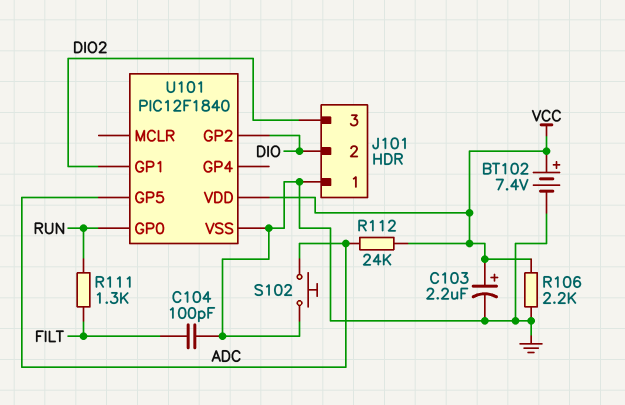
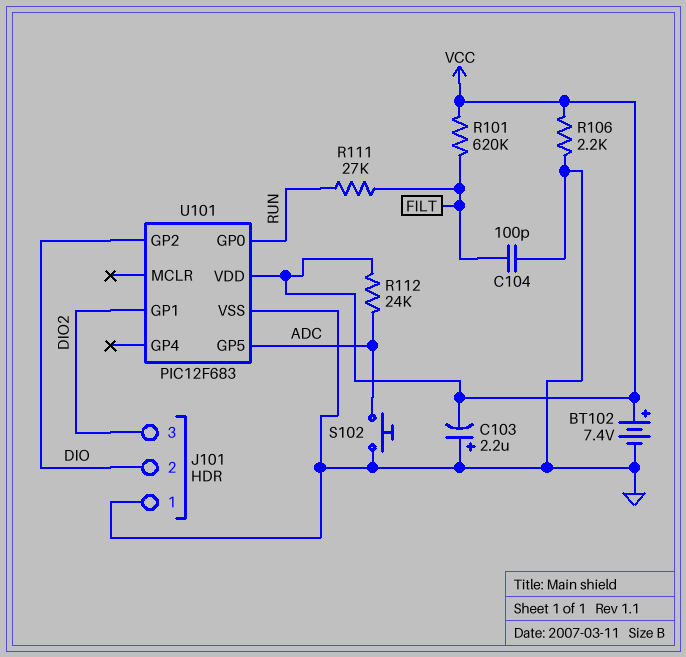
C103: 2.2uF (plus VCC, minus GND) -> 2.2uF (plus GND, minus VCC)
R101: none -> 620k (FILT, VCC)
R111: 1.3k (FILT, RUN) -> 27k (FILT, RUN)
U101: PIC12F1840 -> PIC12F683

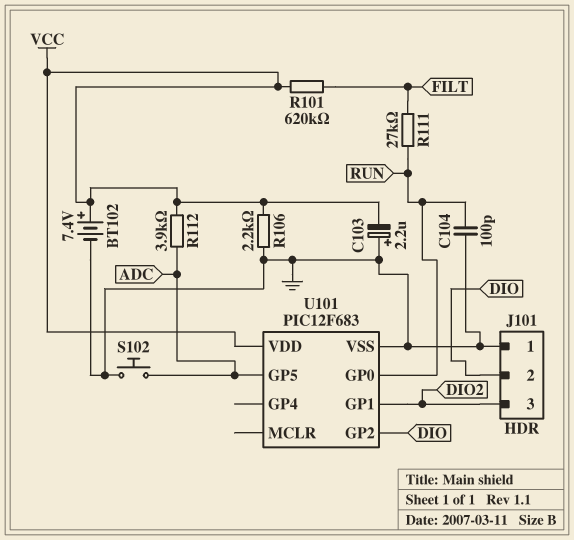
C104: 100pF (FILT, GND) -> 100pF (GND, RUN)
R112: 24k (ADC, VCC) -> 3.9k (ADC, VCC)

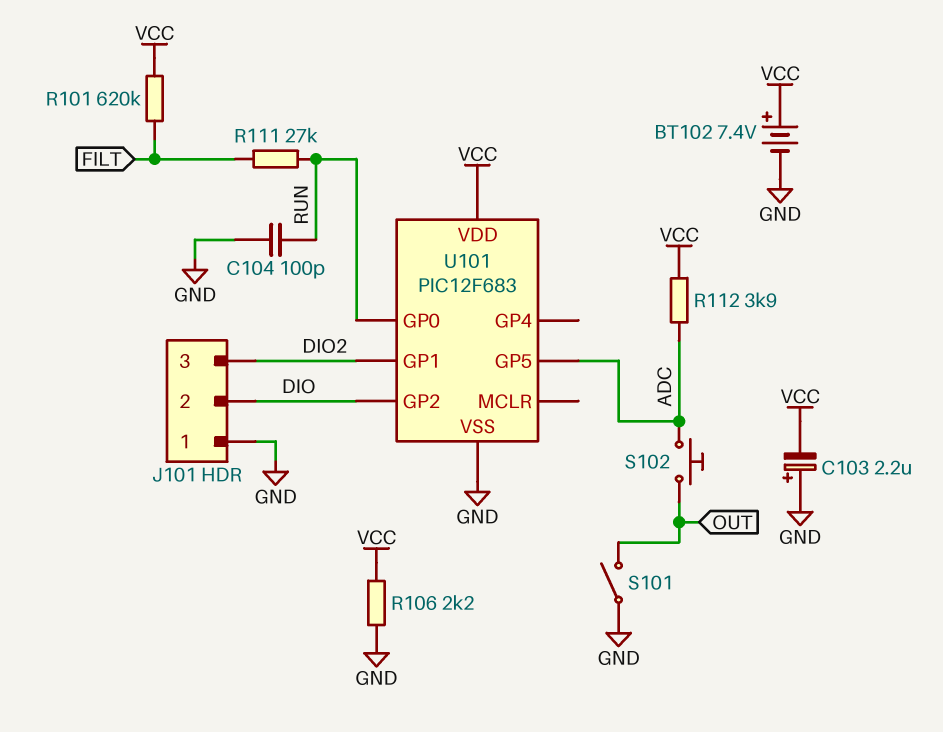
S101: none -> switch (GND, OUT)
S102: button (ADC, GND) -> button (ADC, OUT)

